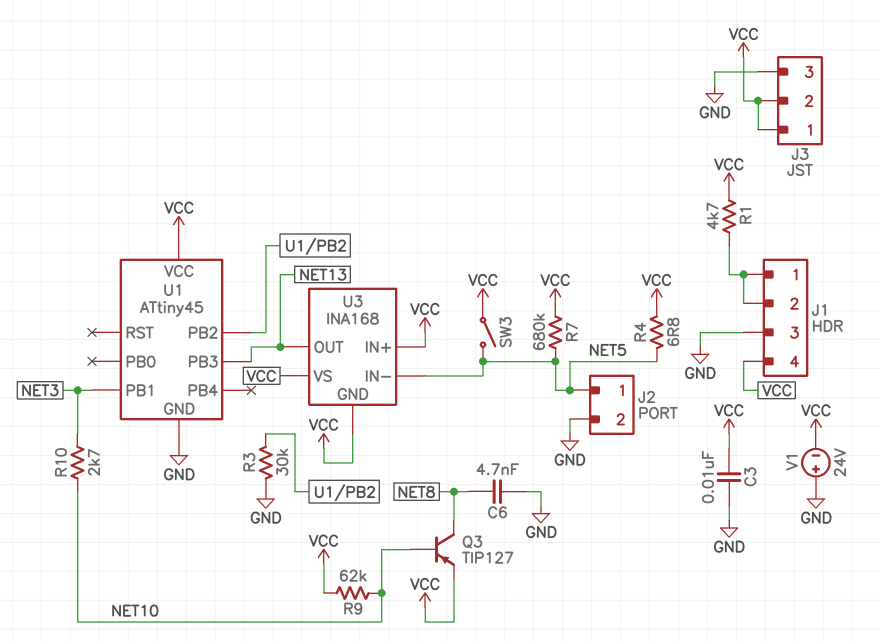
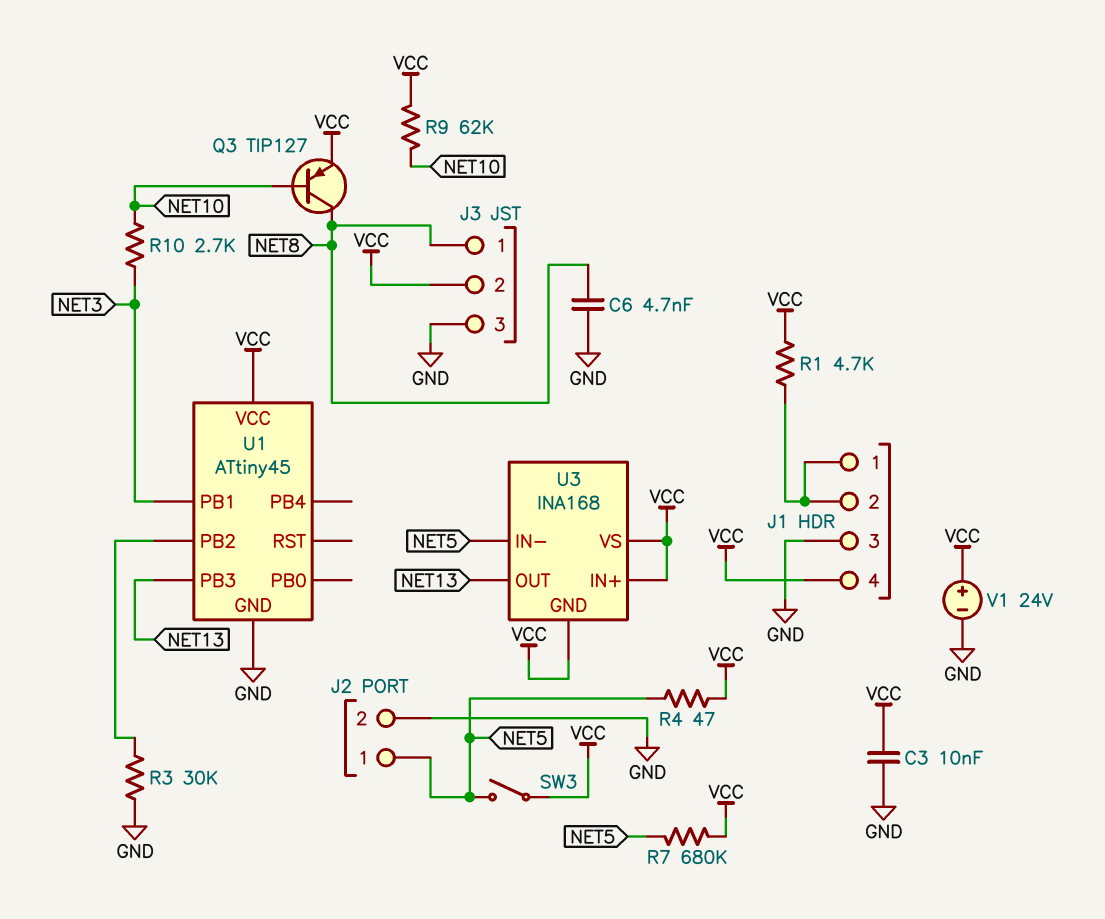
J3 pin 1: VCC -> NET8
R4: 6.8 (NET5, VCC) -> 47 (NET5, VCC)
V1: 24V (plus GND, minus VCC) -> 24V (plus VCC, minus GND)

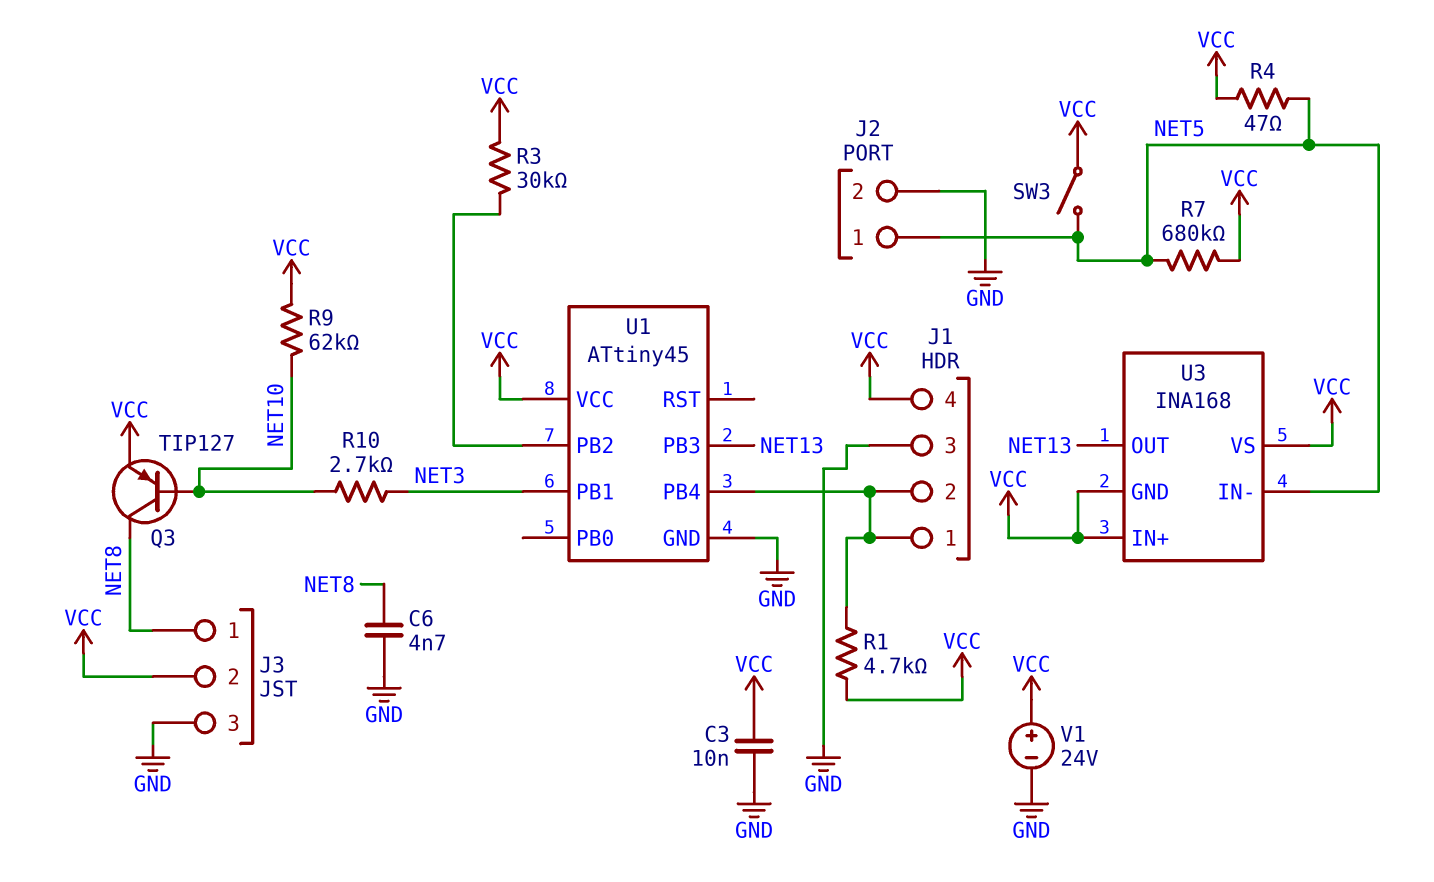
R3: 30k (GND, U1/PB2) -> 30k (U1/PB2, VCC)
U1 pin PB4: none -> J1/1

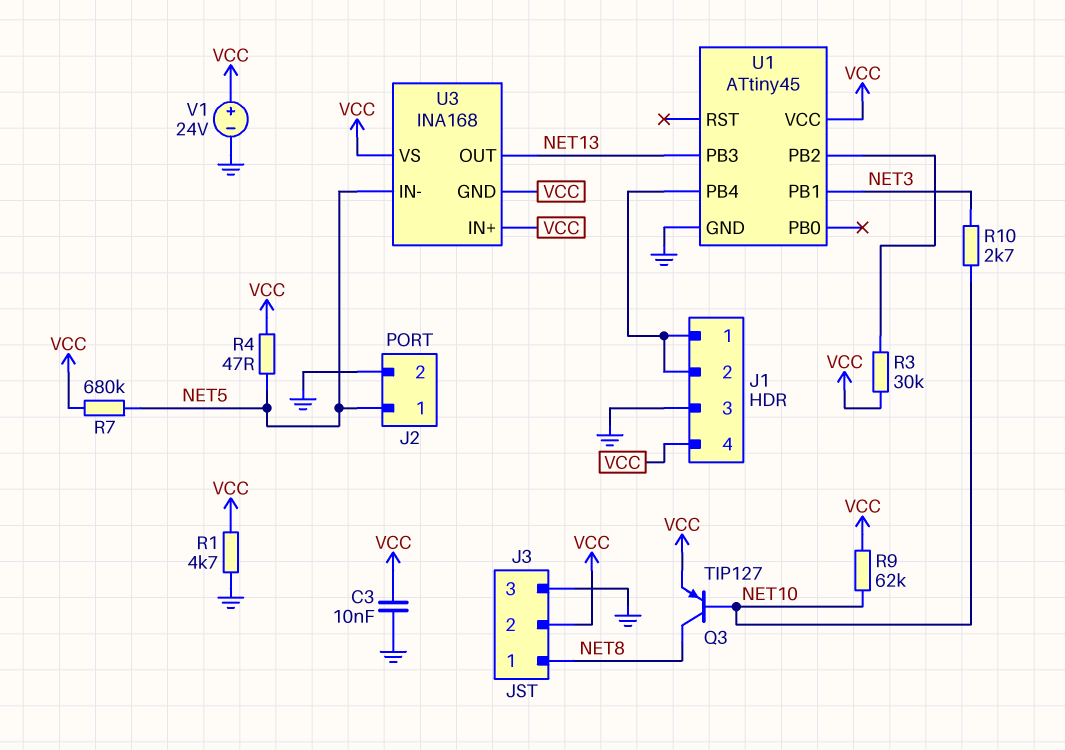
C6: 4.7nF (GND, NET8) -> none
R1: 4.7k (J1/1, VCC) -> 4.7k (GND, VCC)
SW3: switch (NET5, VCC) -> none

